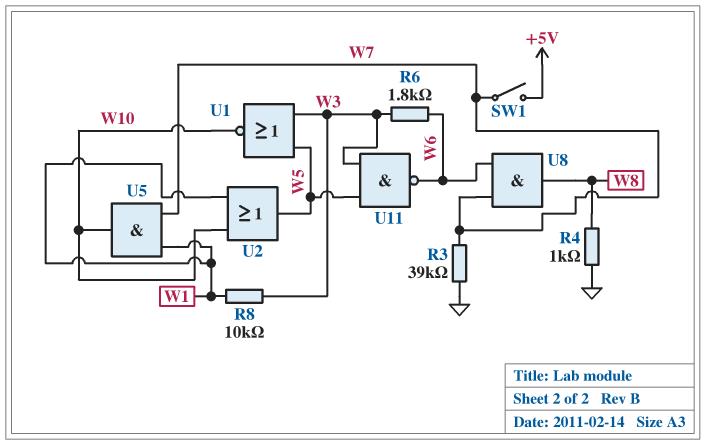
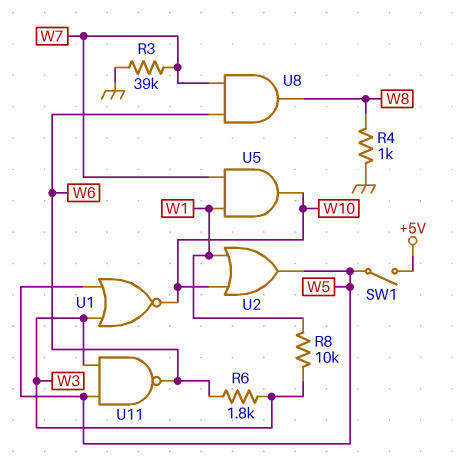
SW1: switch (+5V, W7) -> switch (+5V, W5)

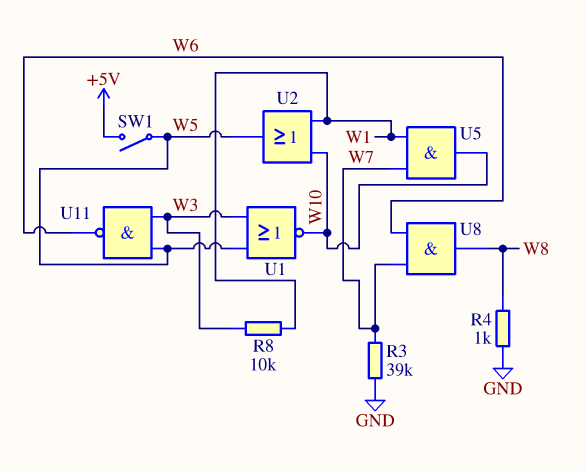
R6: 1.8k (W3, W6) -> none

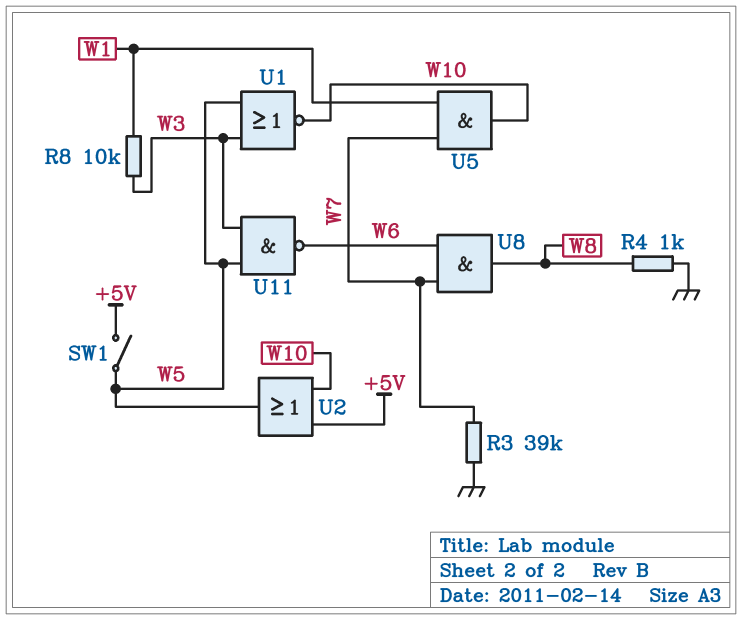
U2: OR (in W1, in W10, out W5) -> OR (in +5V, in W10, out W5)

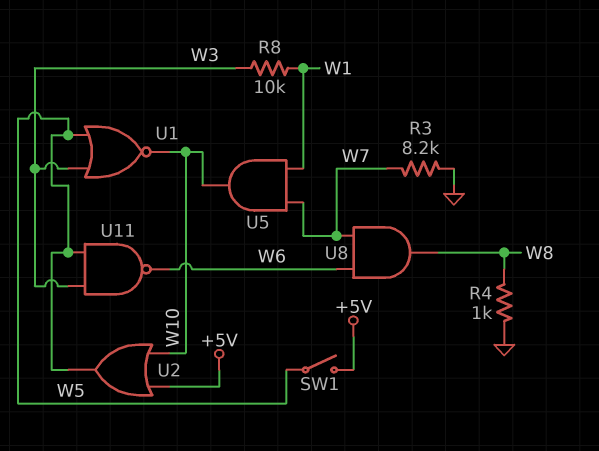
R3: 39k (GND, W7) -> 8.2k (GND, W7)

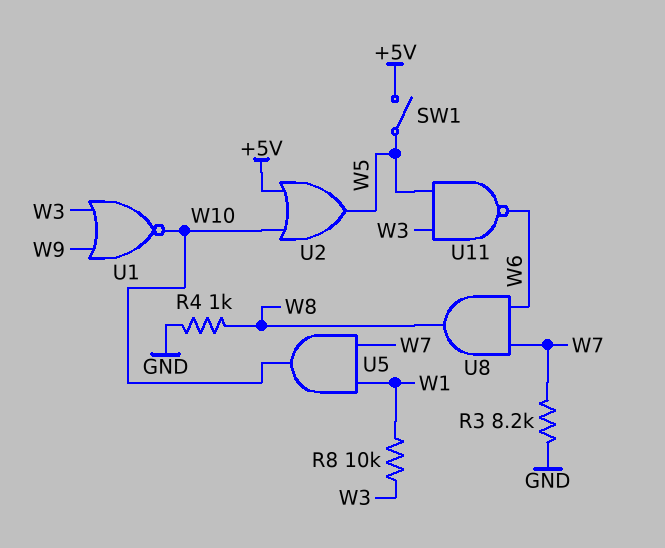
U1: NOR (in W3, in W5, out W10) -> NOR (in W3, in W9, out W10)

